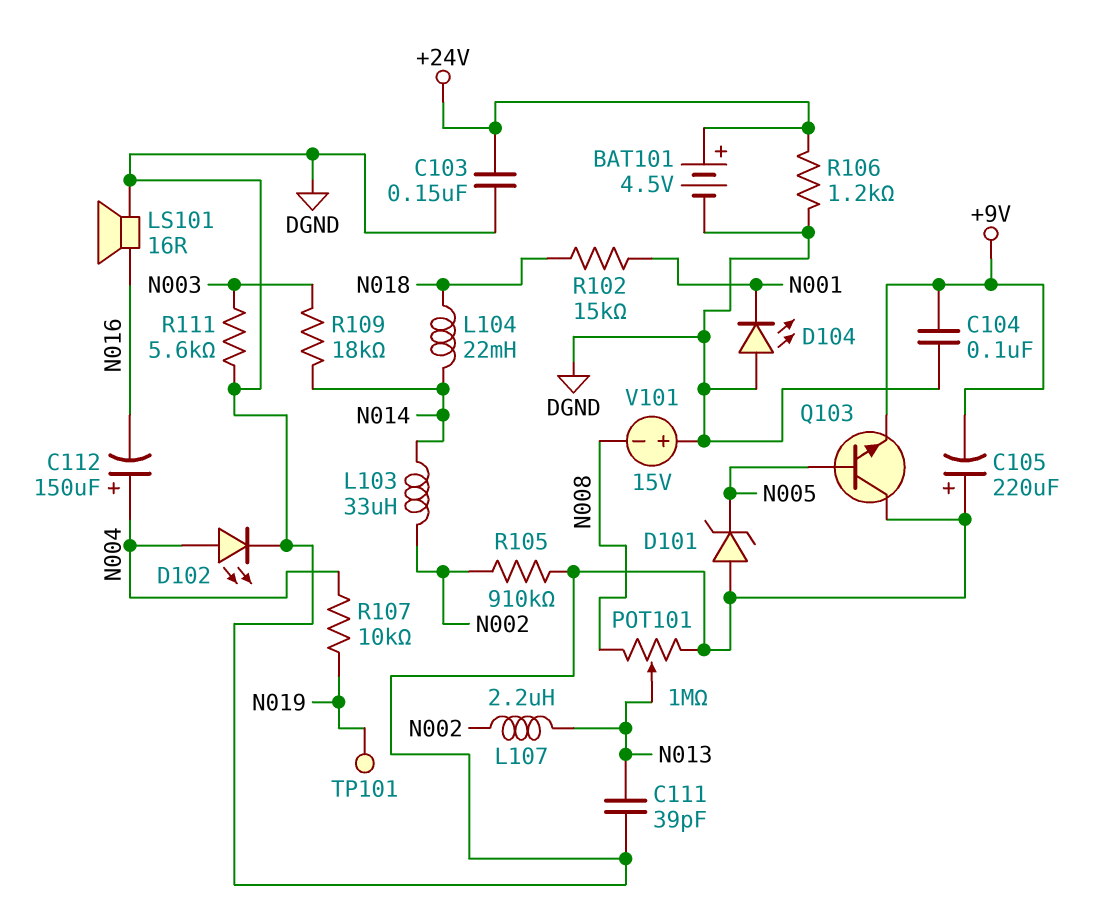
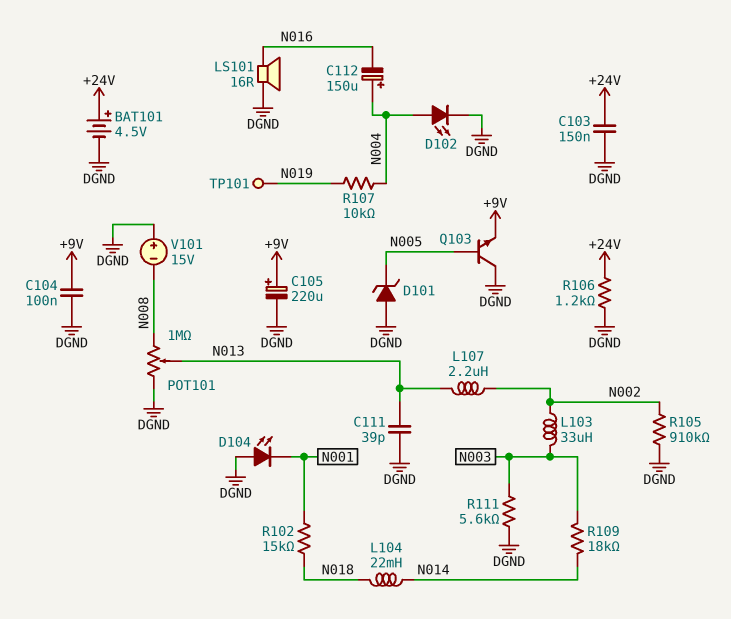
C105: 220uF (plus DGND, minus +9V) -> 220uF (plus +9V, minus DGND)
L103: 33uH (N002, N014) -> 33uH (N002, N003)

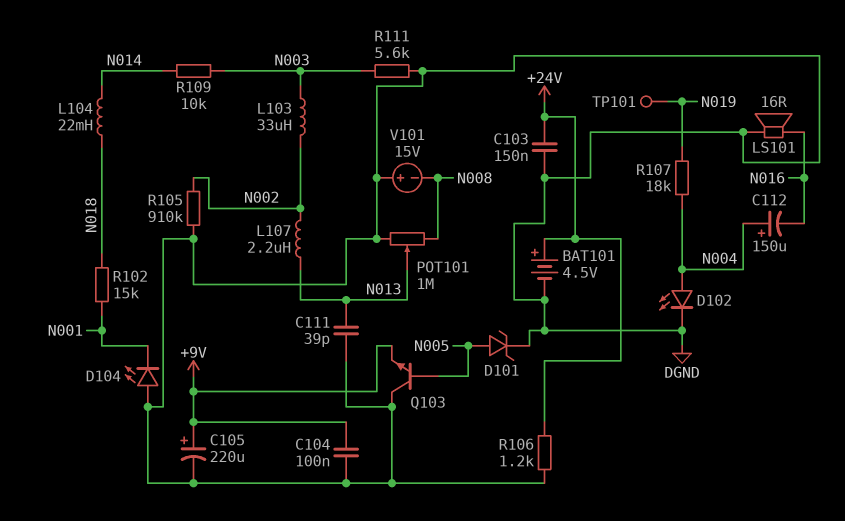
D101: zener (A DGND, K N005) -> zener (A N005, K DGND)
R107: 10k (N004, N019) -> 18k (N004, N019)
R109: 18k (N003, N014) -> 10k (N003, N014)

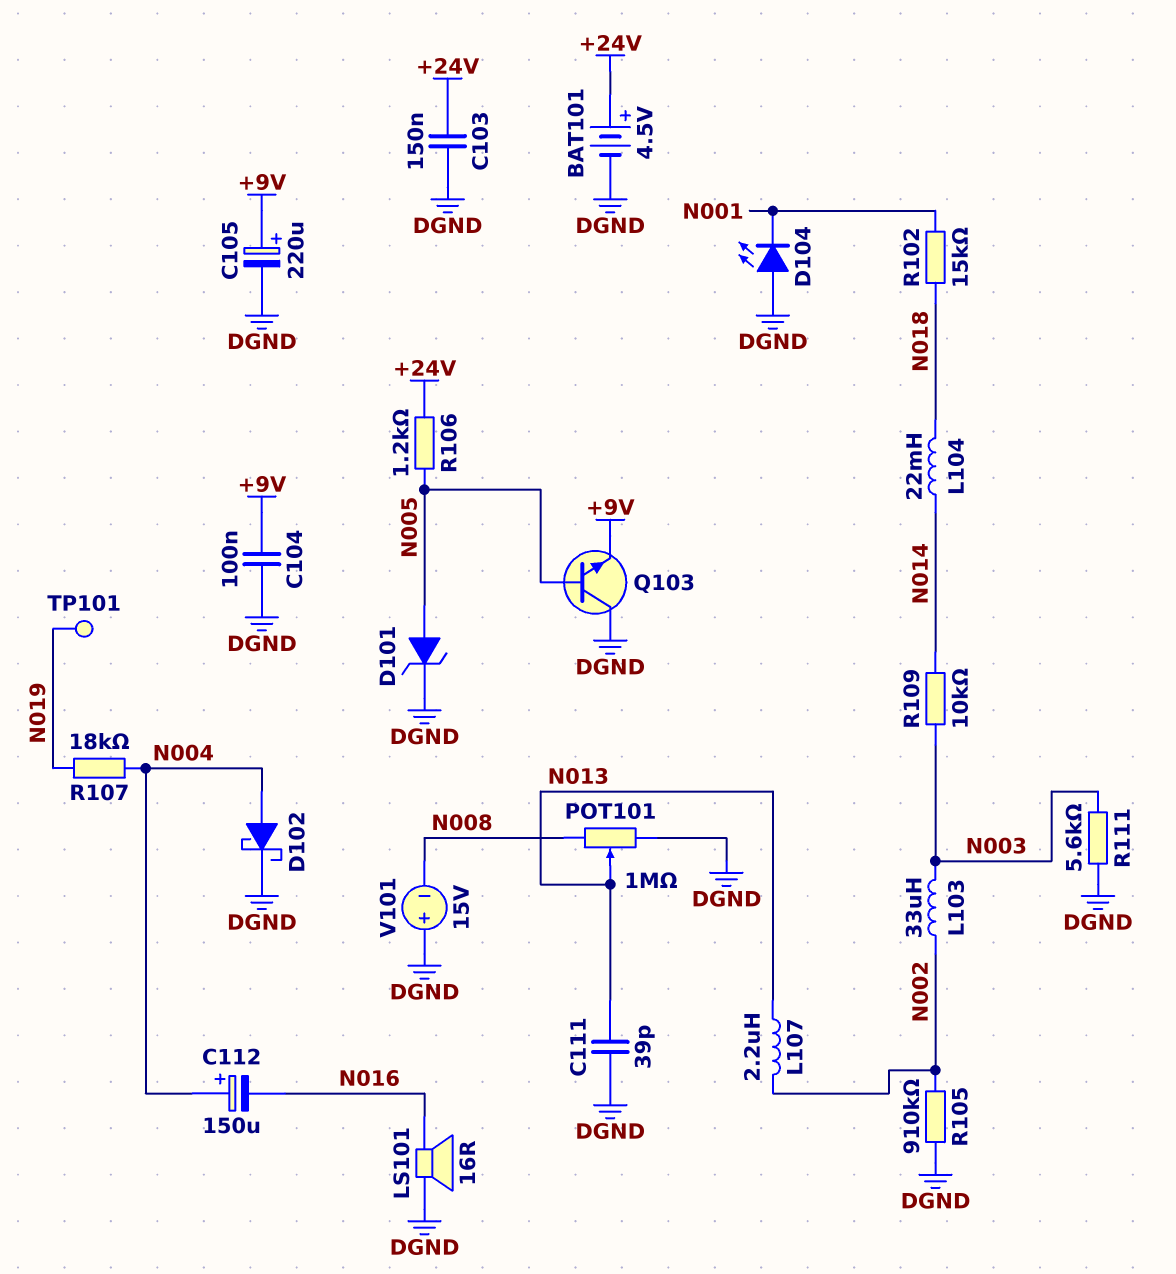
D102: LED (A N004, K DGND) -> schottky (A N004, K DGND)
R106: 1.2k (+24V, DGND) -> 1.2k (+24V, N005)

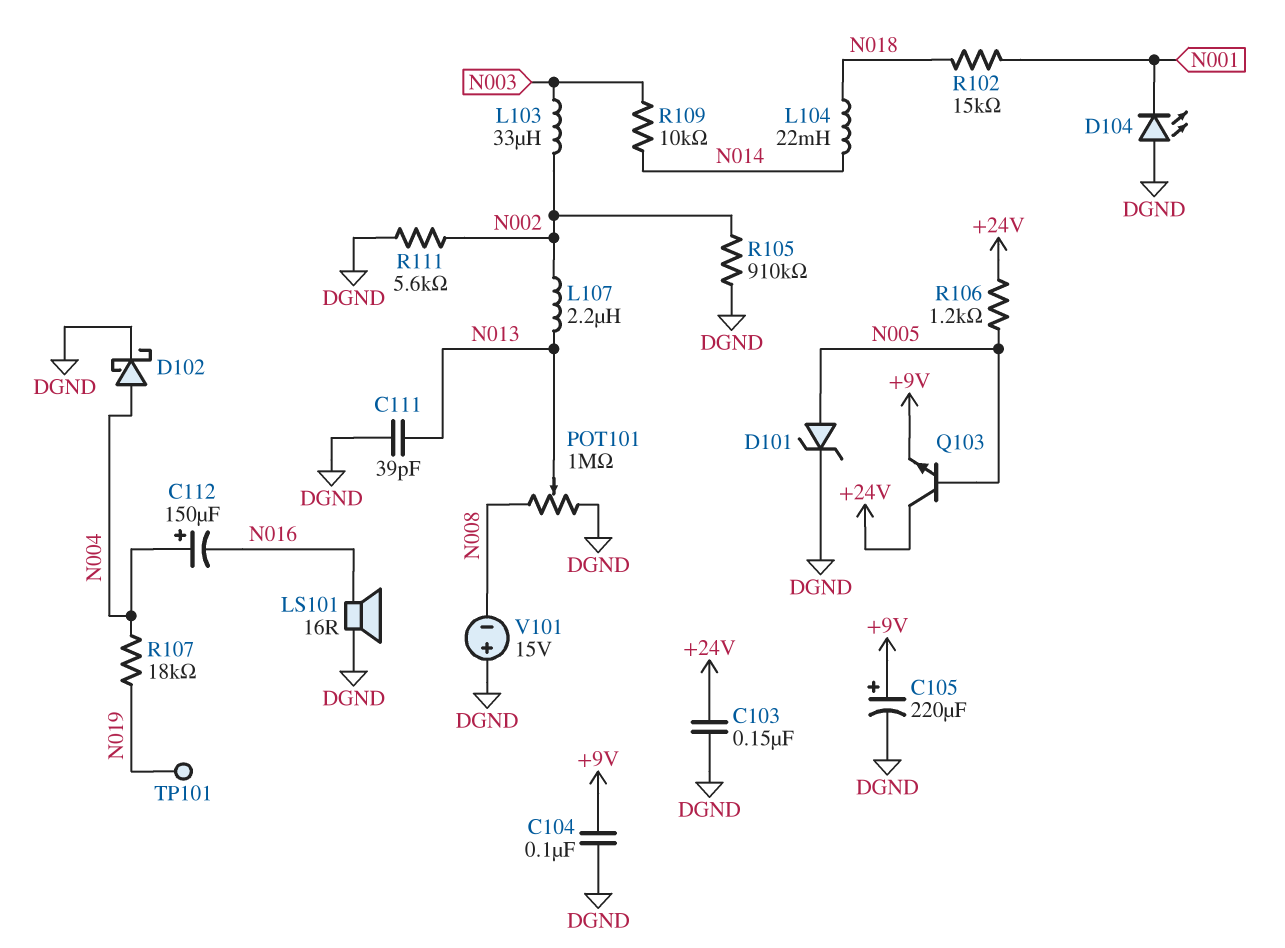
BAT101: 4.5V (plus +24V, minus DGND) -> none
Q103: NPN (B N005, C DGND, E +9V) -> NPN (B N005, C +24V, E +9V)
R111: 5.6k (DGND, N003) -> 5.6k (DGND, N002)

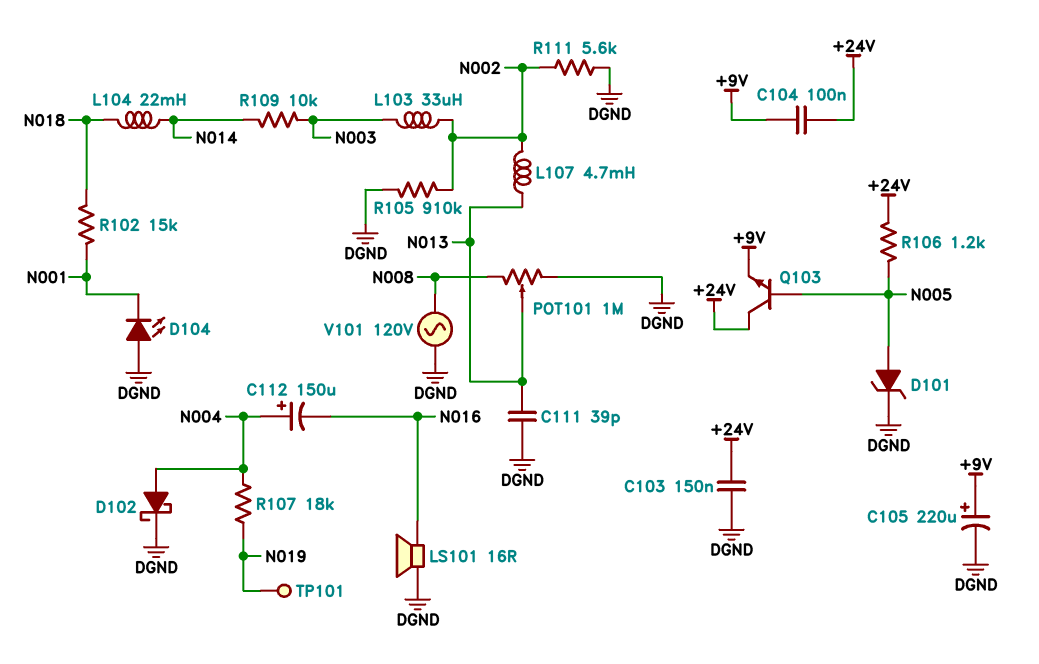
C104: 100nF (+9V, DGND) -> 100nF (+9V, +24V)
L107: 2.2uH (N002, N013) -> 4.7mH (N002, N013)
V101: 15V (plus DGND, minus N008) -> AC 120V (DGND, N008)

